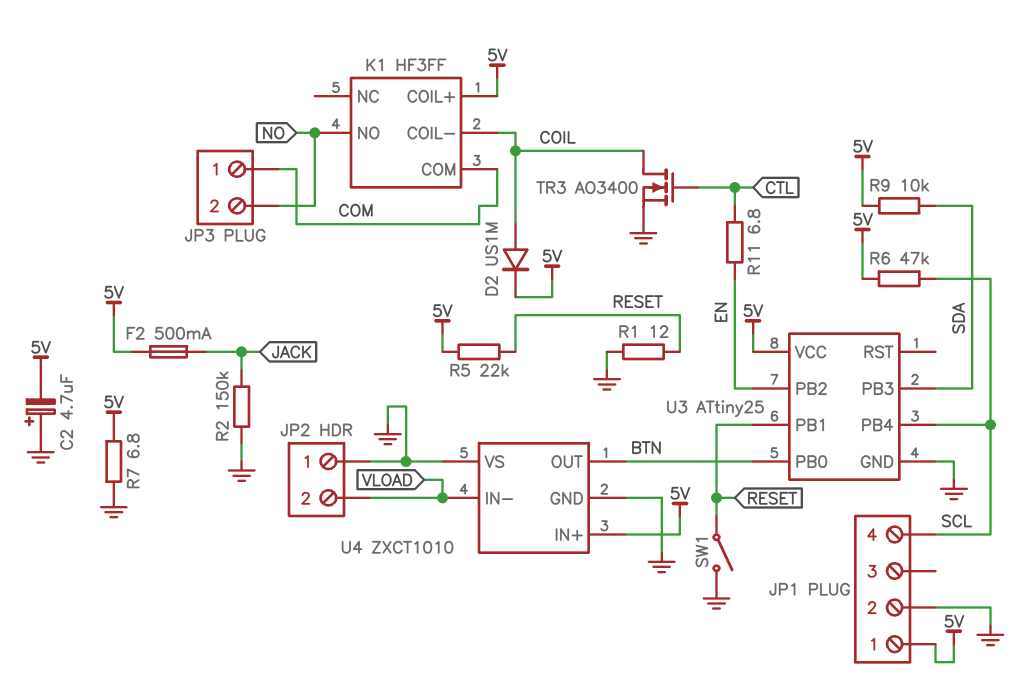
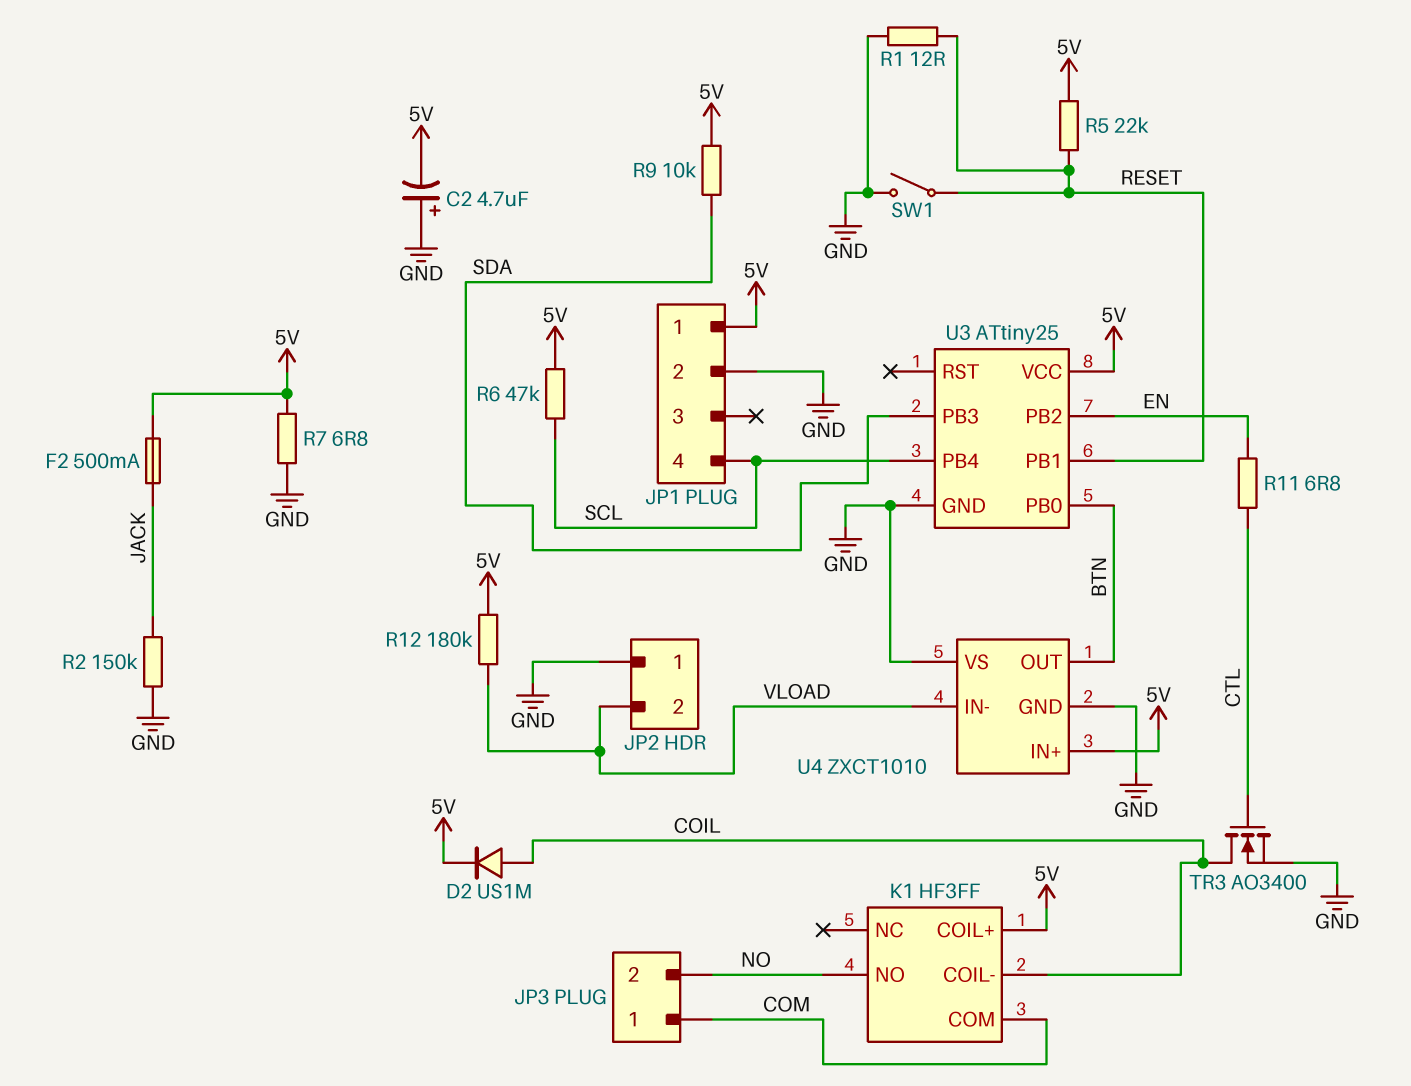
R12: none -> 180k (5V, VLOAD)

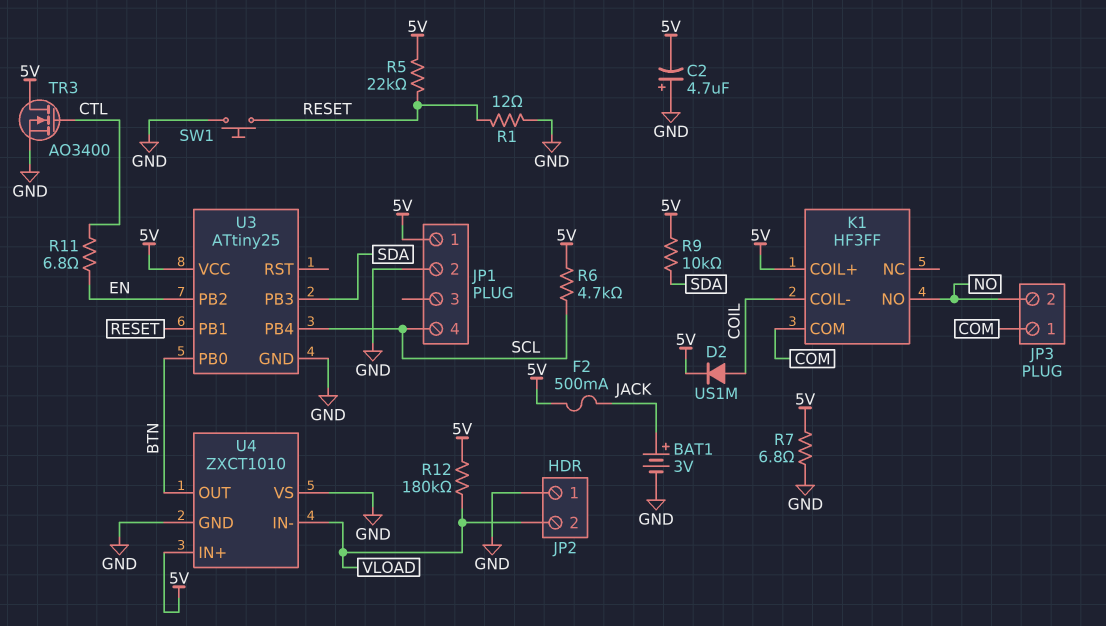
BAT1: none -> 3V (plus JACK, minus GND)
R2: 150k (GND, JACK) -> none
R6: 47k (5V, SCL) -> 4.7k (5V, SCL)
SW1: switch (GND, RESET) -> button (GND, RESET)
TR3: NMOS AO3400 (G CTL, D COIL, S GND) -> NMOS AO3400 (G CTL, D 5V, S GND)

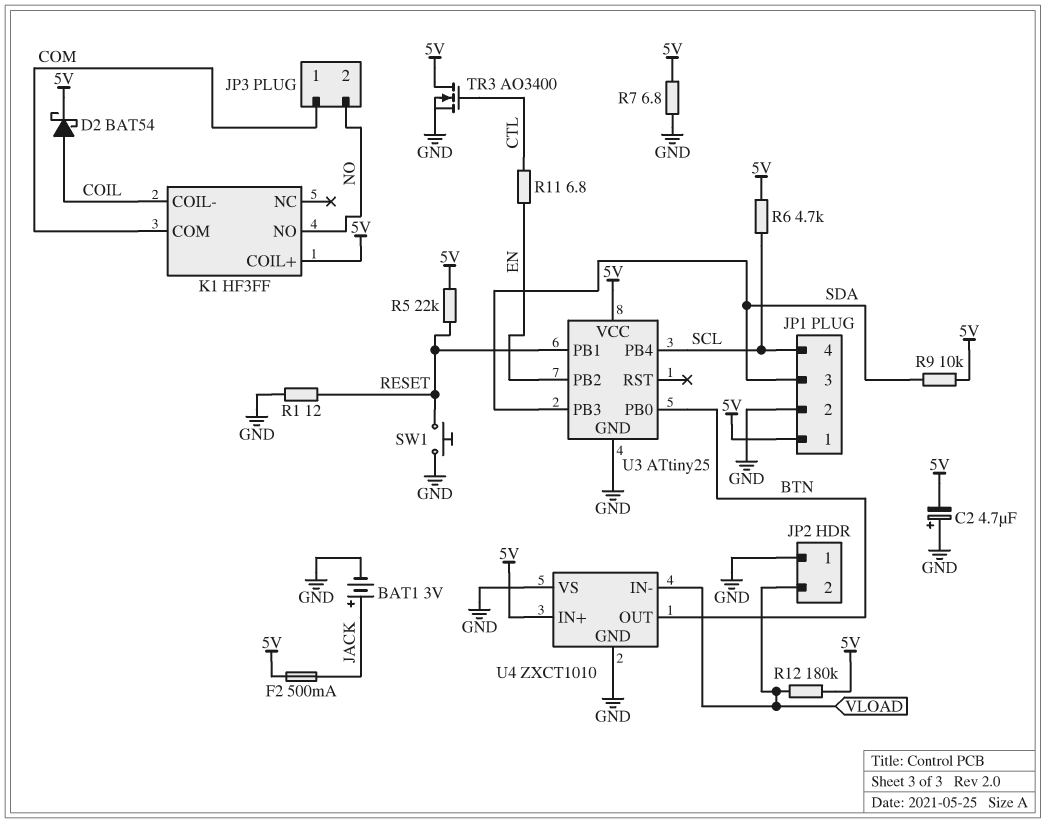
D2: diode US1M (A COIL, K 5V) -> schottky BAT54 (A COIL, K 5V)
JP1 pin 3: none -> SDA

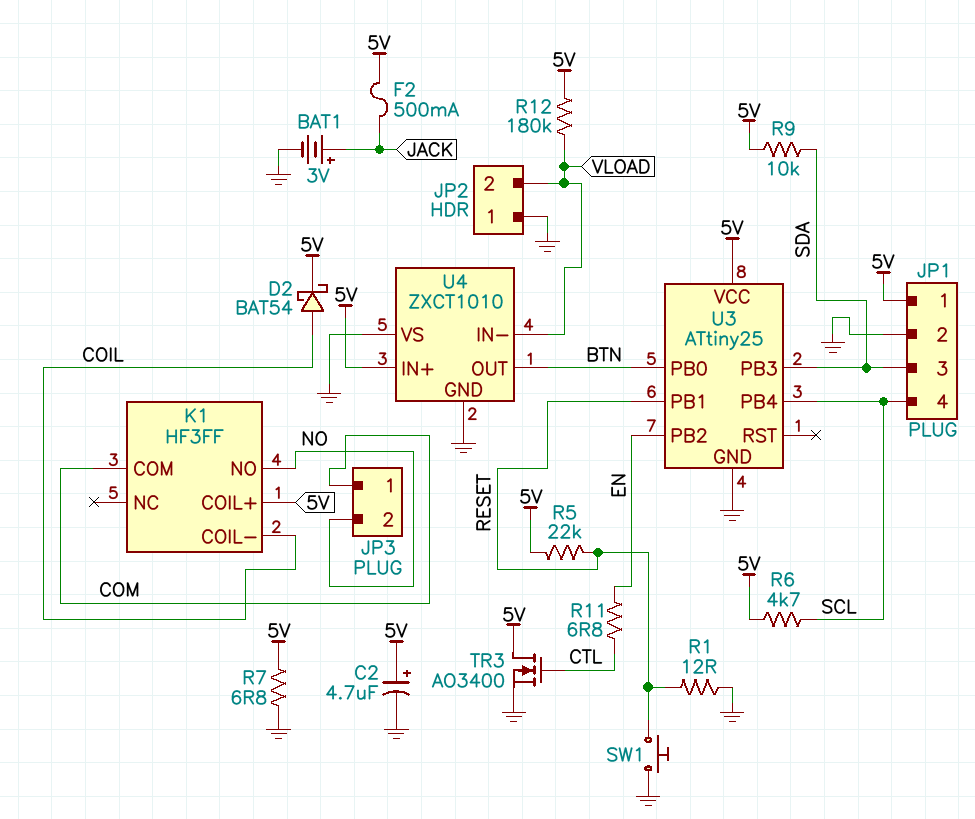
C2: 4.7uF (plus GND, minus 5V) -> 4.7uF (plus 5V, minus GND)

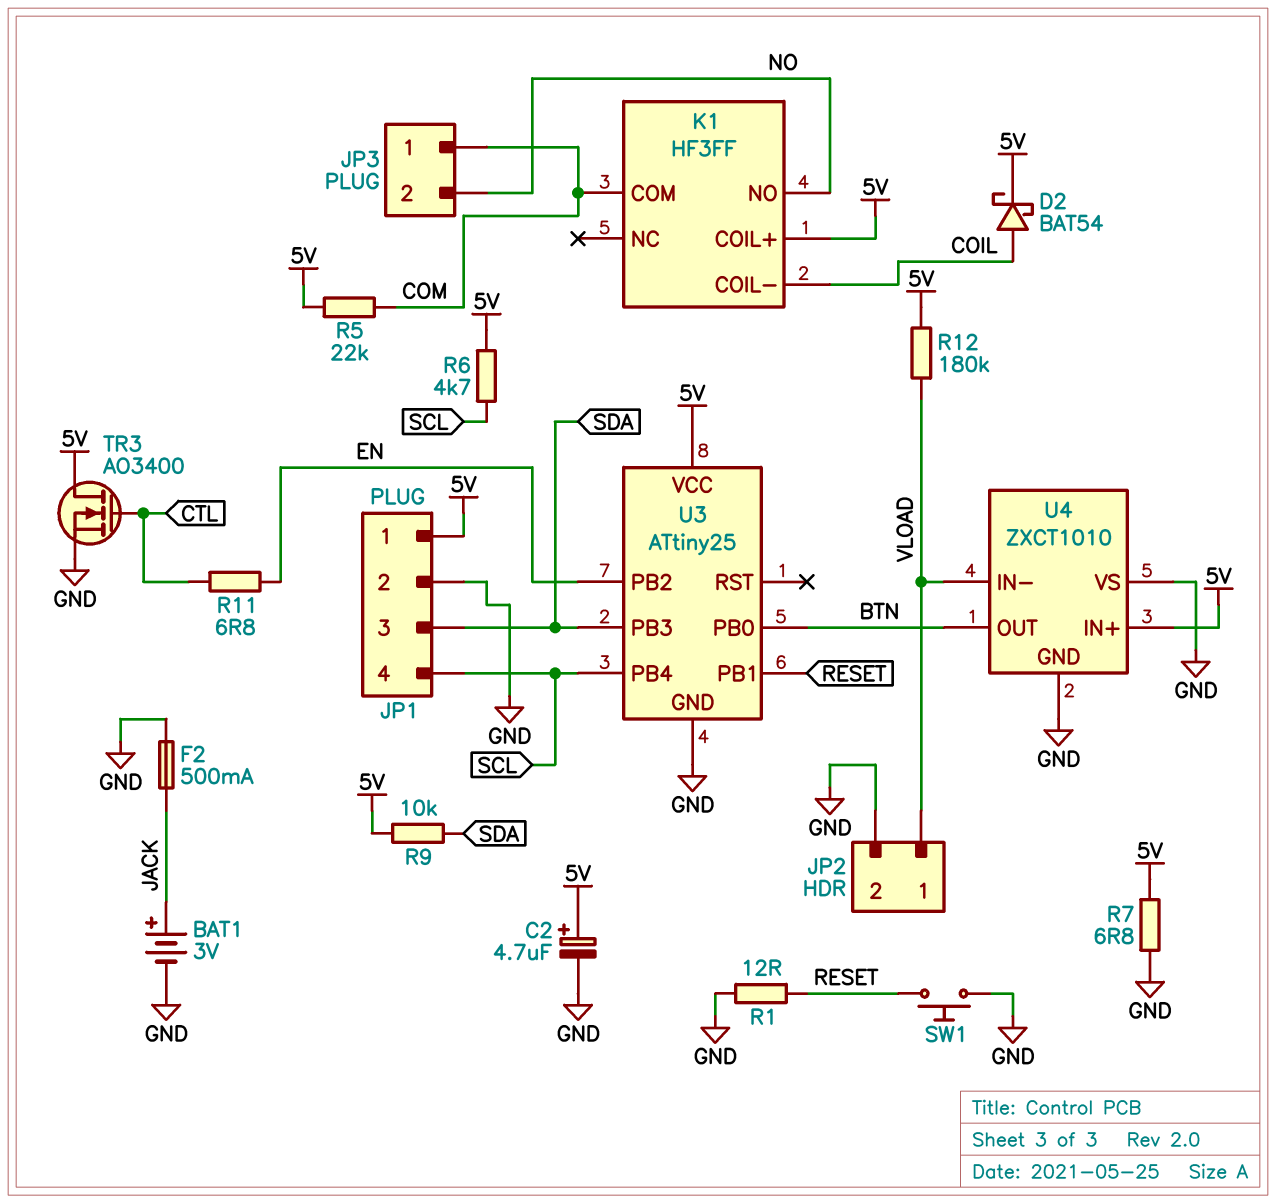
F2: 500mA (5V, JACK) -> 500mA (GND, JACK)
JP2 pin 1: GND -> VLOAD
JP2 pin 2: VLOAD -> GND
R5: 22k (5V, RESET) -> 22k (5V, COM)

